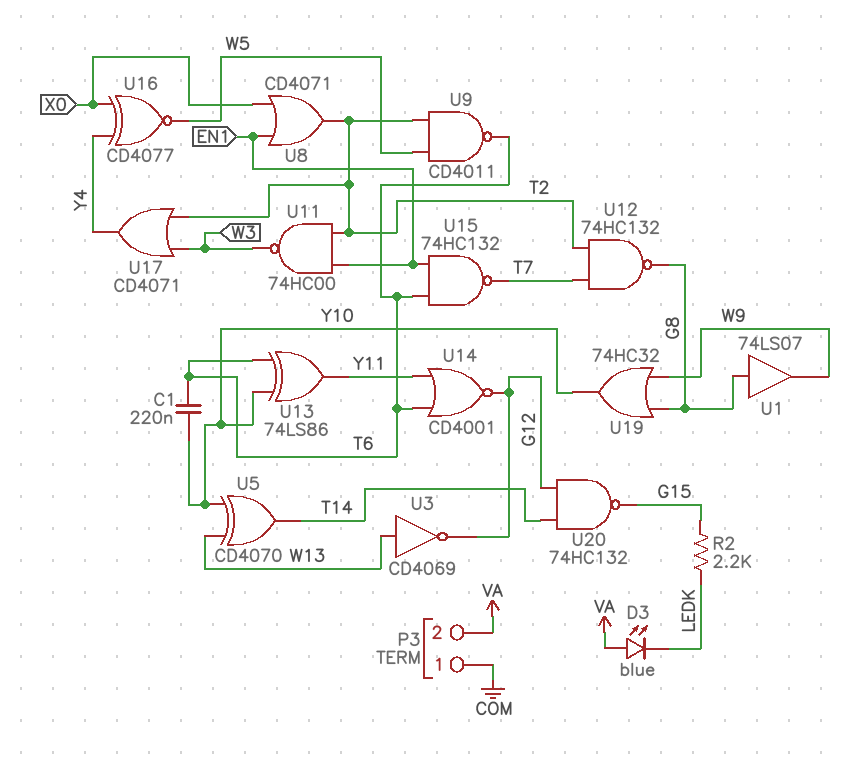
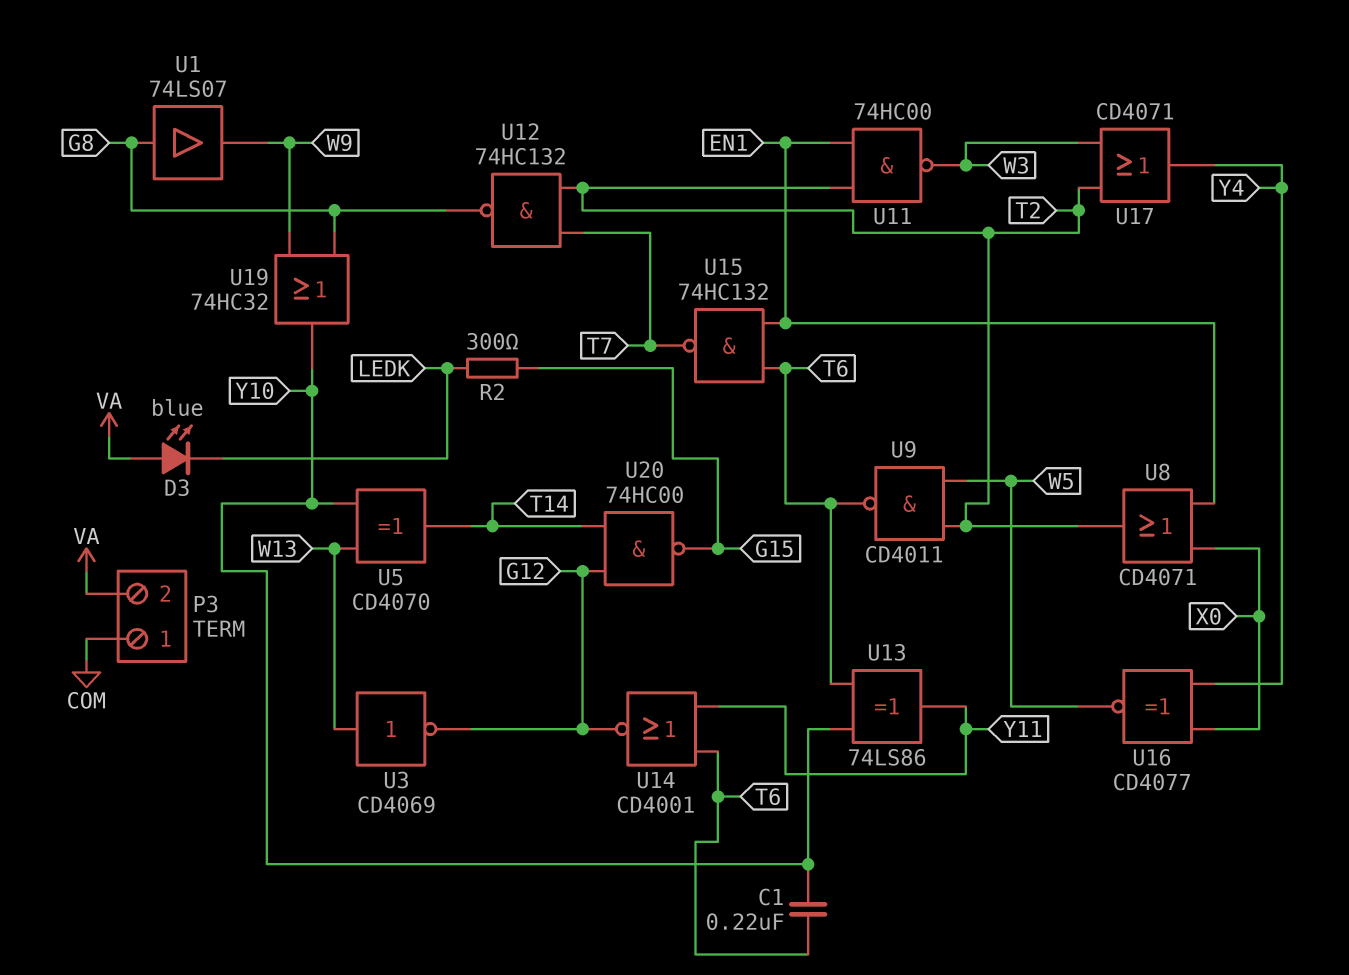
R2: 2.2k (G15, LEDK) -> 300 (G15, LEDK)
U20: NAND 74HC132 (in G12, in T14, out G15) -> NAND 74HC00 (in G12, in T14, out G15)

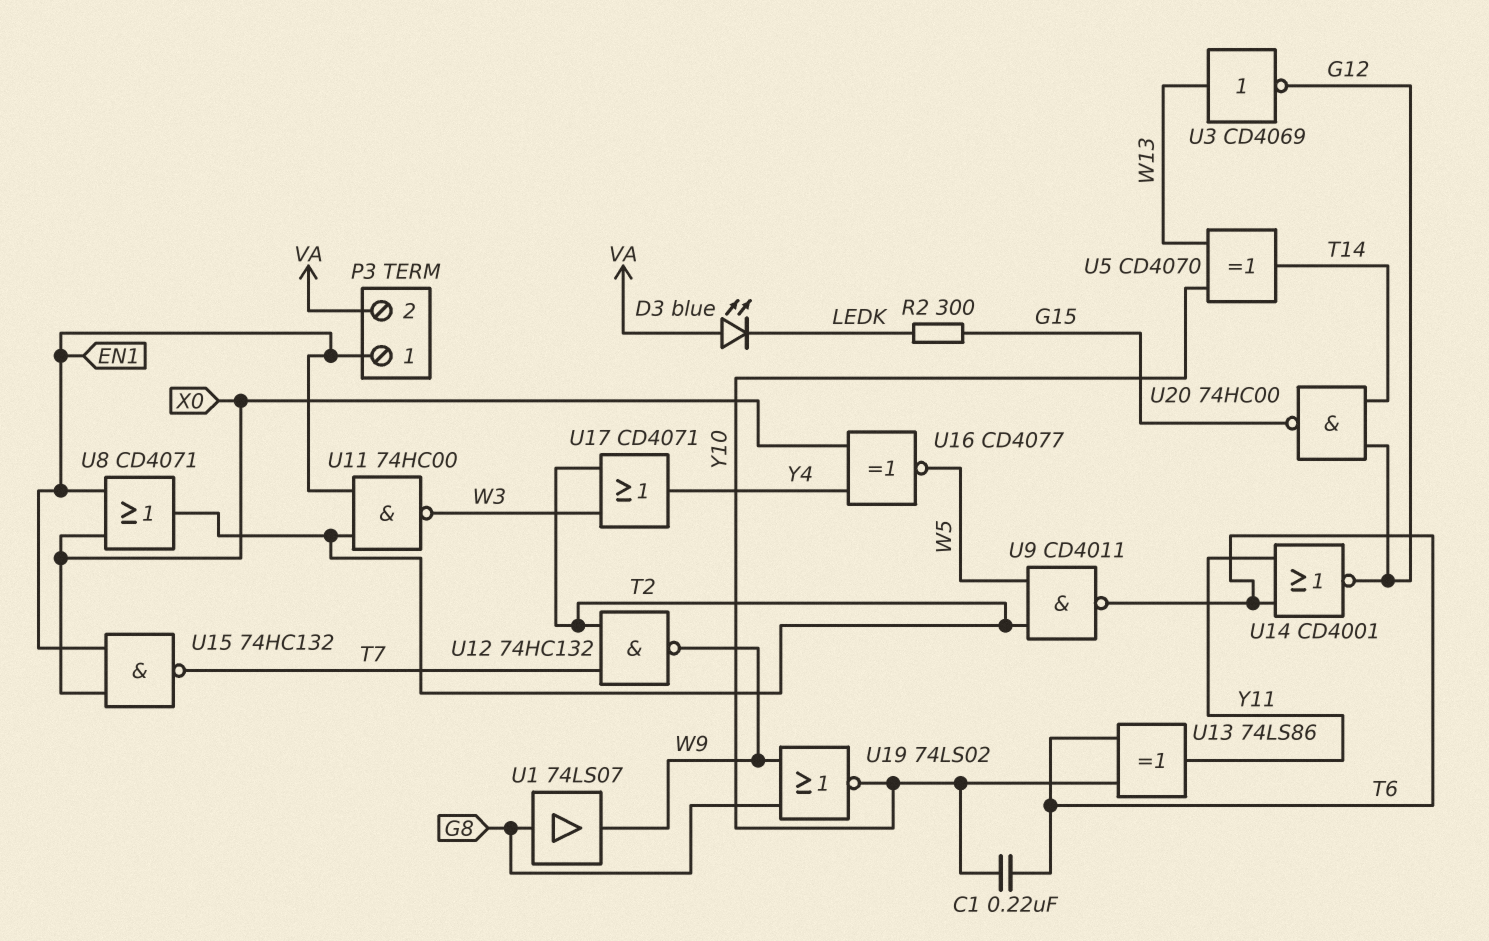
P3 pin 1: COM -> EN1
U12: NAND 74HC132 (in T2, in T7, out G8) -> NAND 74HC132 (in T2, in T7, out W9)
U15: NAND 74HC132 (in EN1, in T6, out T7) -> NAND 74HC132 (in EN1, in X0, out T7)
U19: OR 74HC32 (in G8, in W9, out Y10) -> NOR 74LS02 (in G8, in W9, out Y10)

